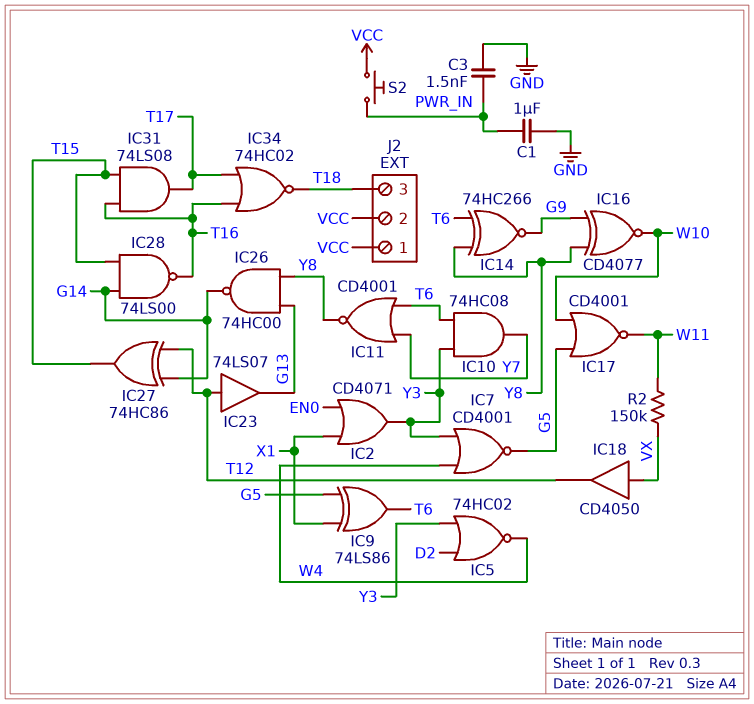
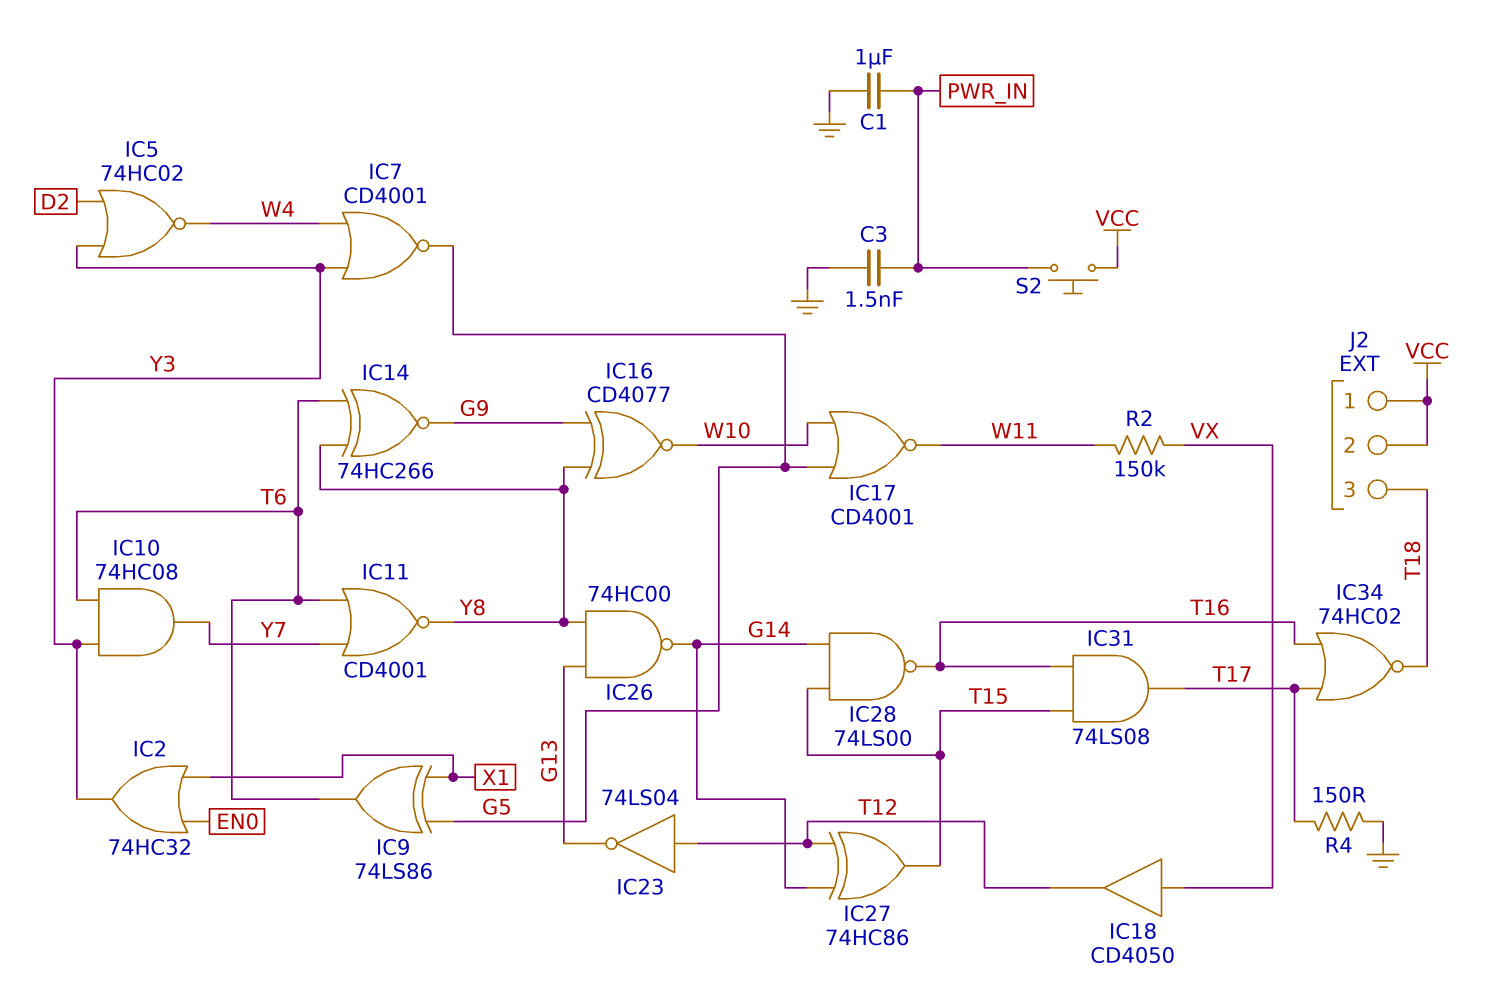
IC2: OR CD4071 (in EN0, in X1, out Y3) -> OR 74HC32 (in EN0, in X1, out Y3)
IC23: buffer 74LS07 (in T12, out G13) -> NOT 74LS04 (in T12, out G13)
R4: none -> 150 (GND, T17)

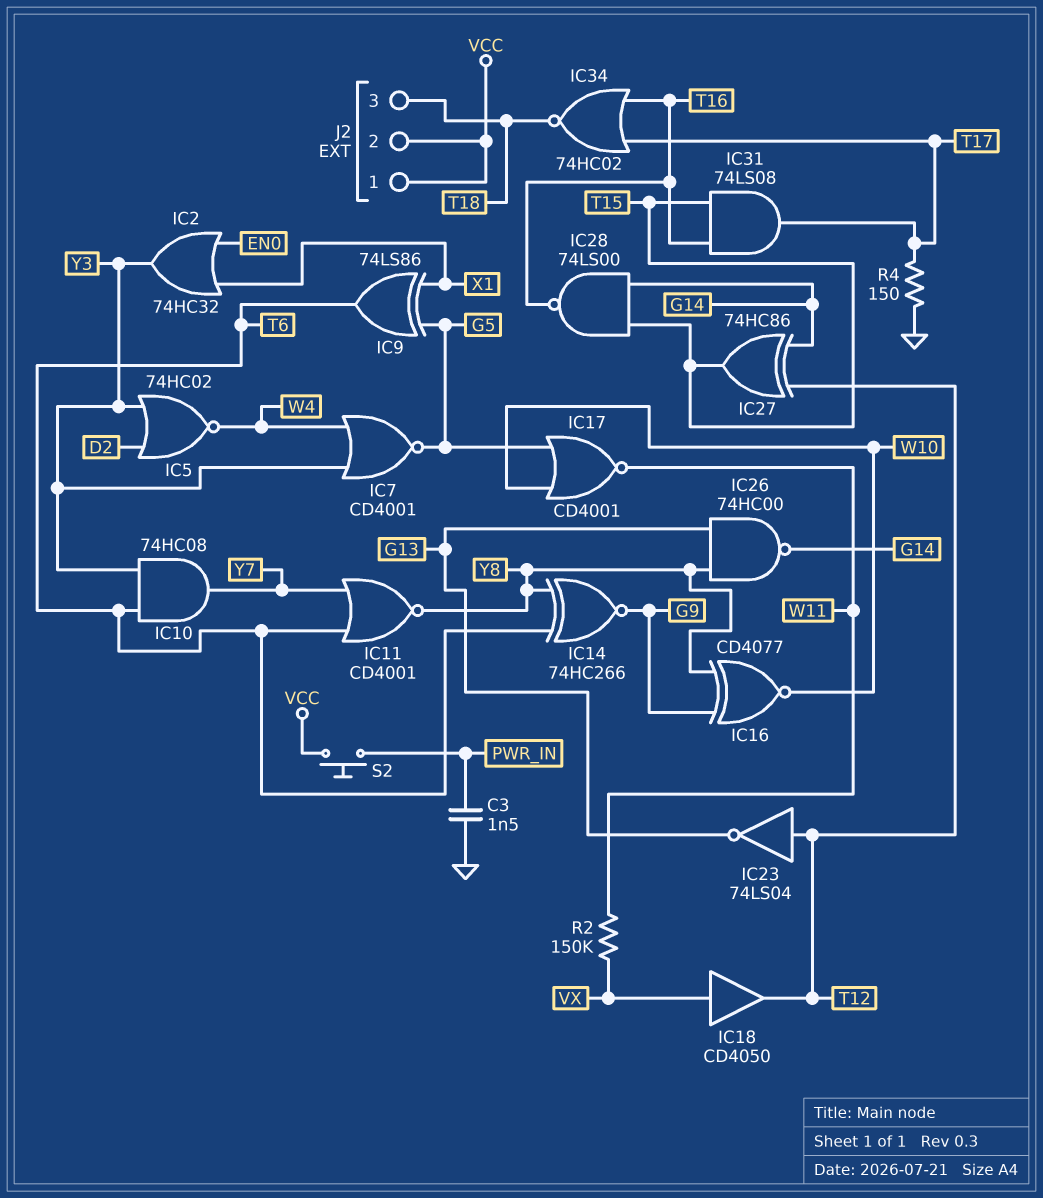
C1: 1uF (GND, PWR_IN) -> none

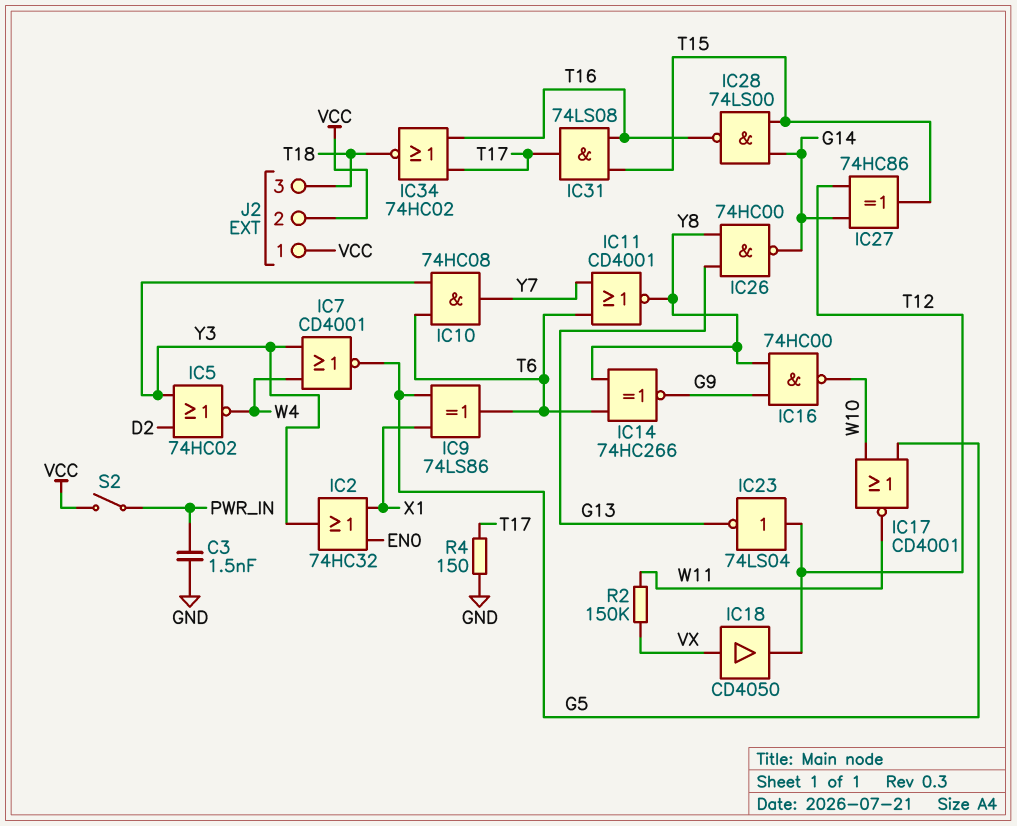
IC16: XNOR CD4077 (in G9, in Y8, out W10) -> NAND 74HC00 (in G9, in Y8, out W10)
S2: button (PWR_IN, VCC) -> switch (PWR_IN, VCC)

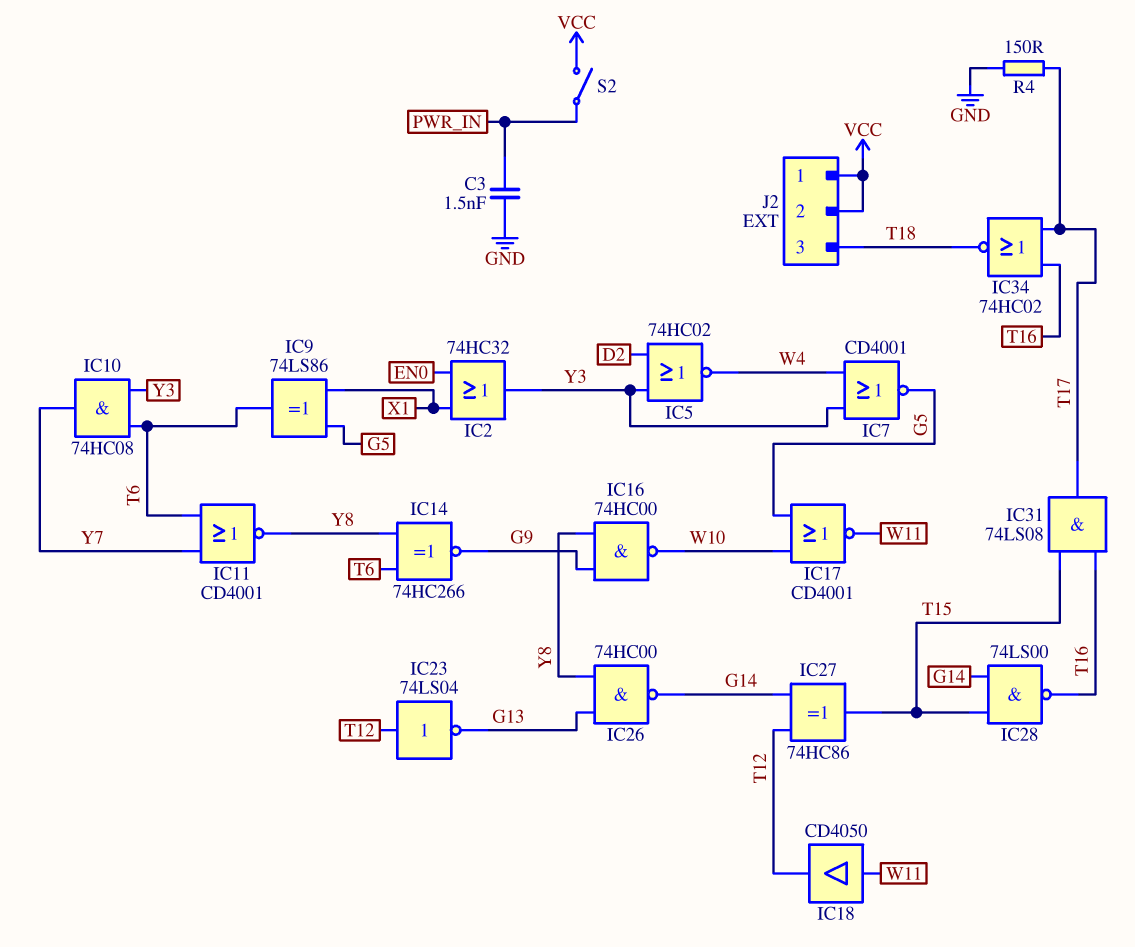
IC18: buffer CD4050 (in VX, out T12) -> buffer CD4050 (in W11, out T12)
R2: 150k (VX, W11) -> none

